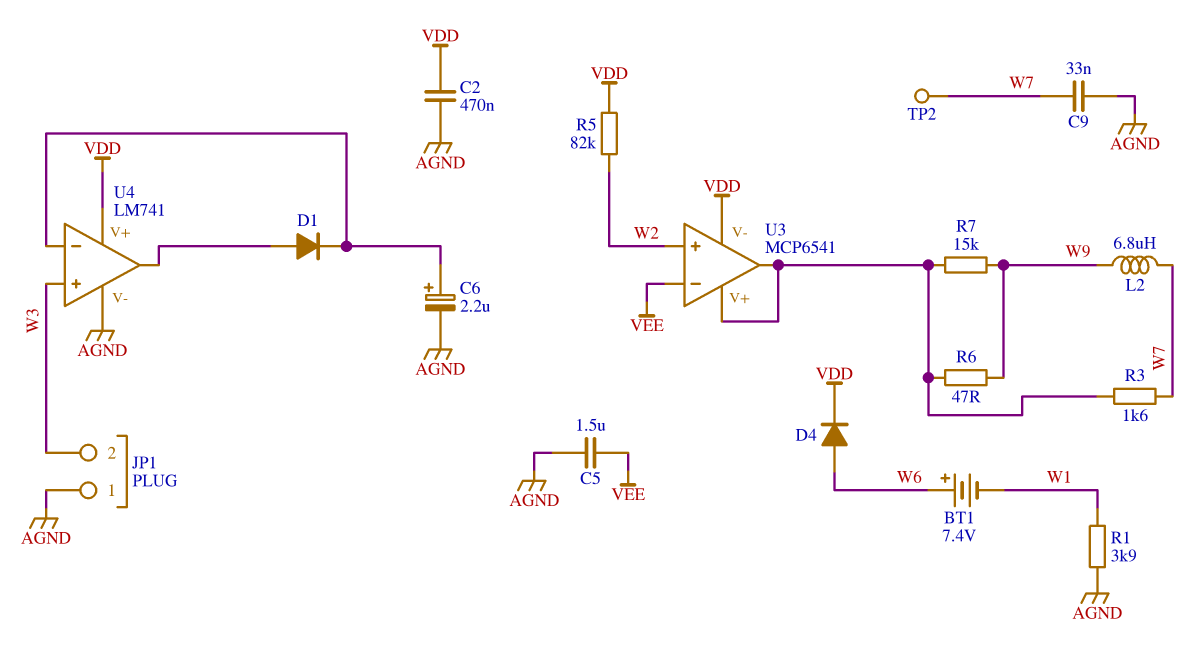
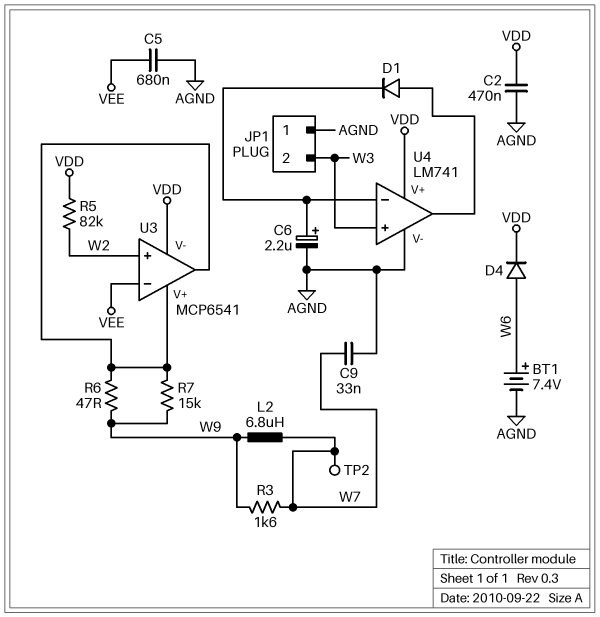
BT1: 7.4V (plus W6, minus W1) -> 7.4V (plus W6, minus AGND)
C5: 1.5uF (AGND, VEE) -> 680nF (AGND, VEE)
R1: 3.9k (AGND, W1) -> none
R3: 1.6k (U3/V+, W7) -> 1.6k (W7, W9)

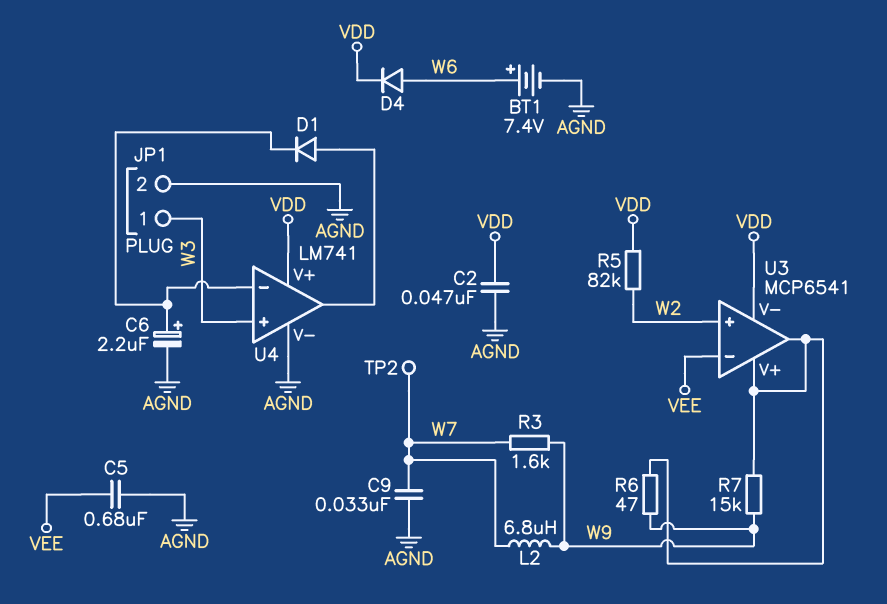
C2: 470nF (AGND, VDD) -> 47nF (AGND, VDD)
JP1 pin 1: AGND -> W3
JP1 pin 2: W3 -> AGND

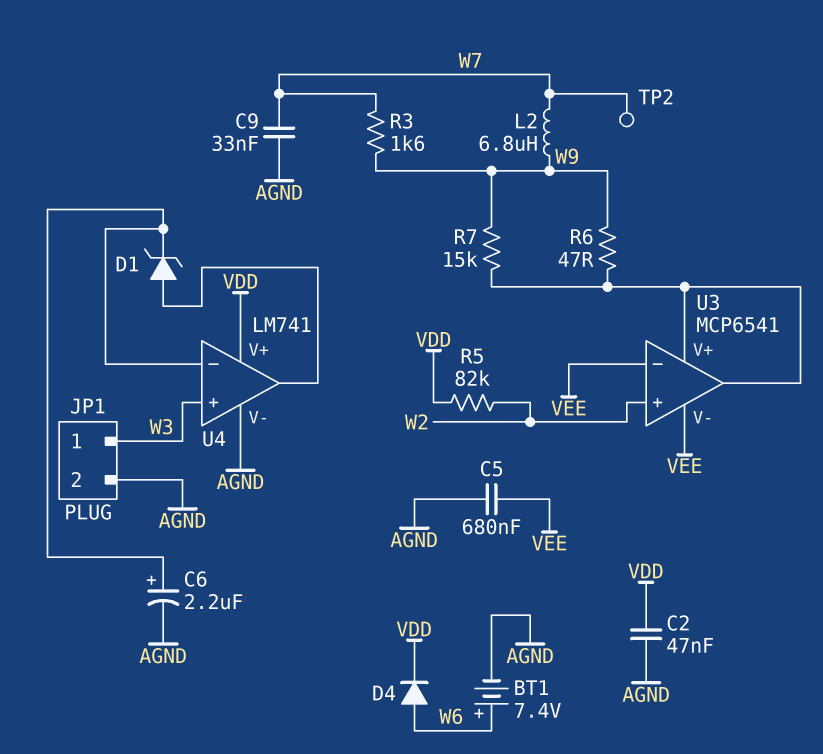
D1: diode (A U4/out, K U4/in-) -> zener (A U4/out, K U4/in-)
U3 pin V-: VDD -> VEE

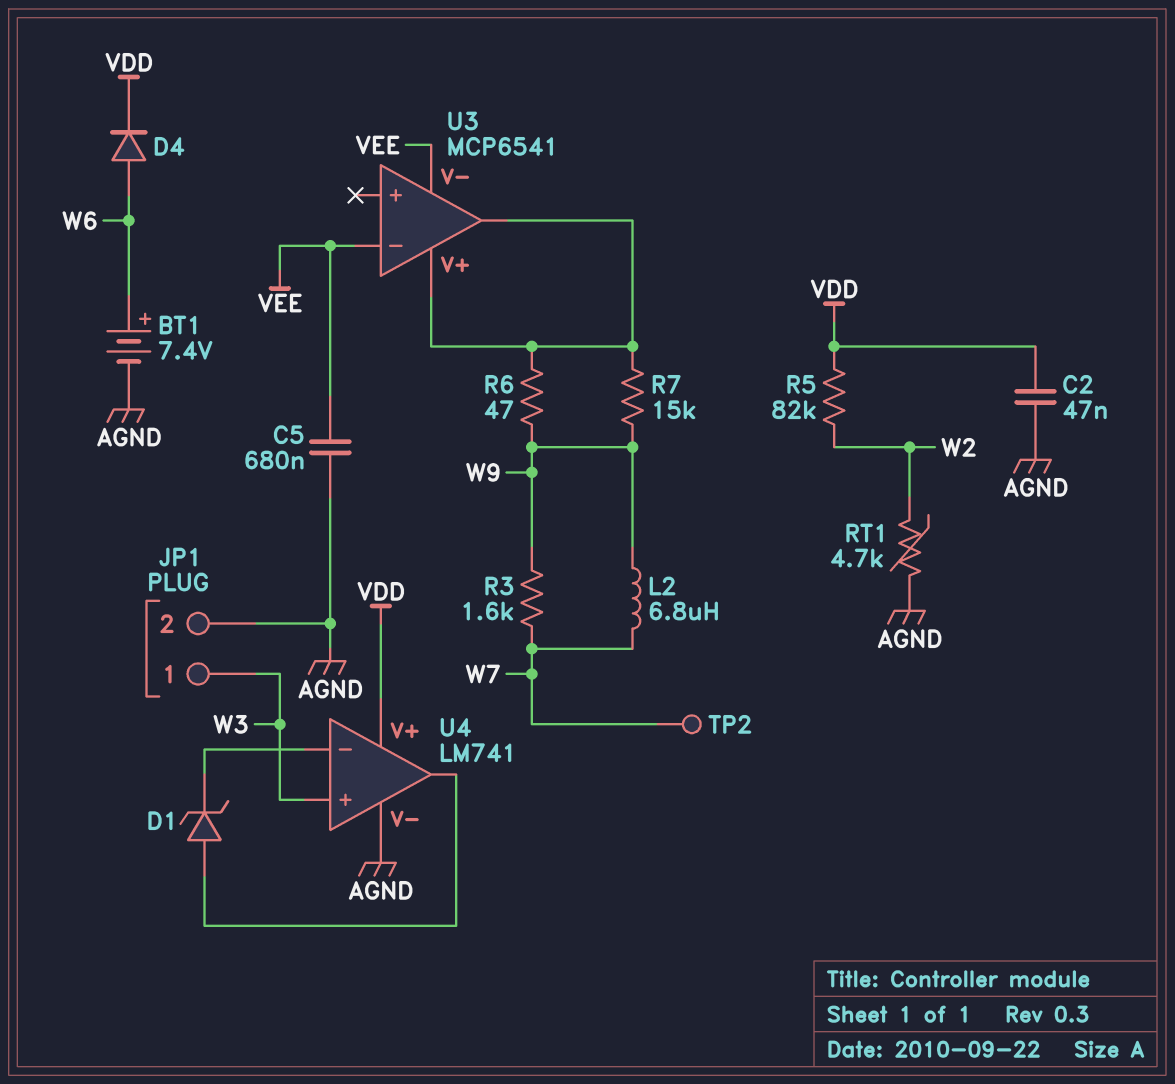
C6: 2.2uF (plus U4/in-, minus AGND) -> none
C9: 33nF (AGND, W7) -> none
RT1: none -> 4.7k (AGND, W2)
U3 pin in+: W2 -> none

